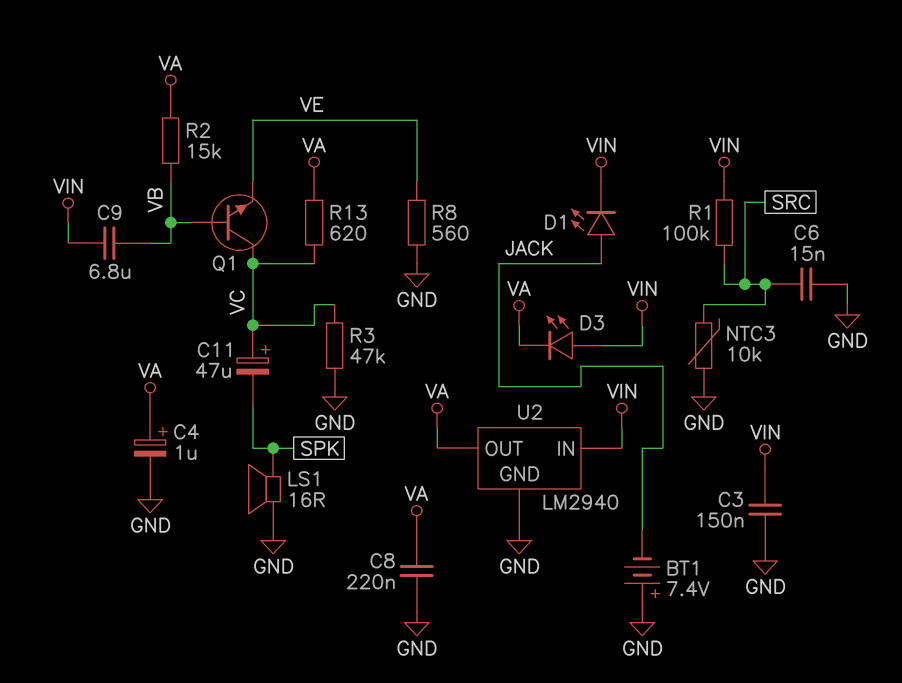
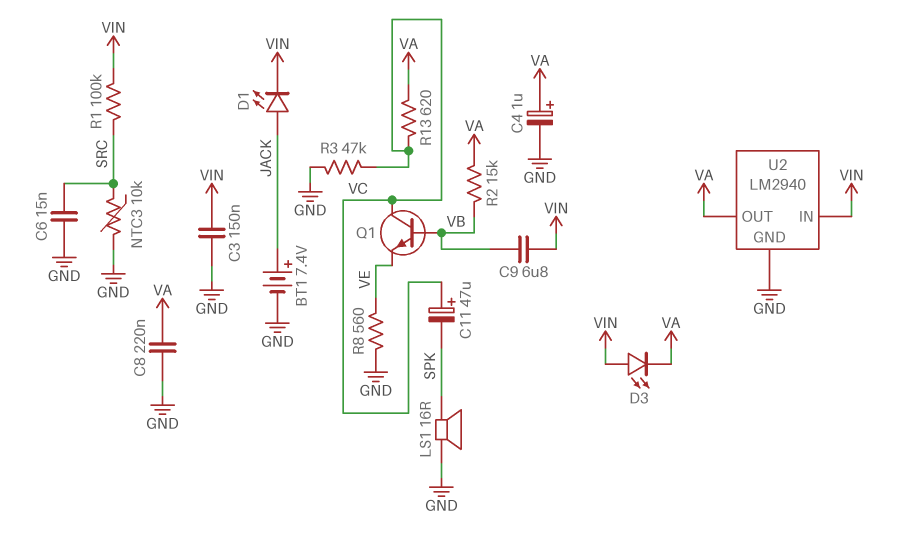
BT1: 7.4V (plus GND, minus JACK) -> 7.4V (plus JACK, minus GND)

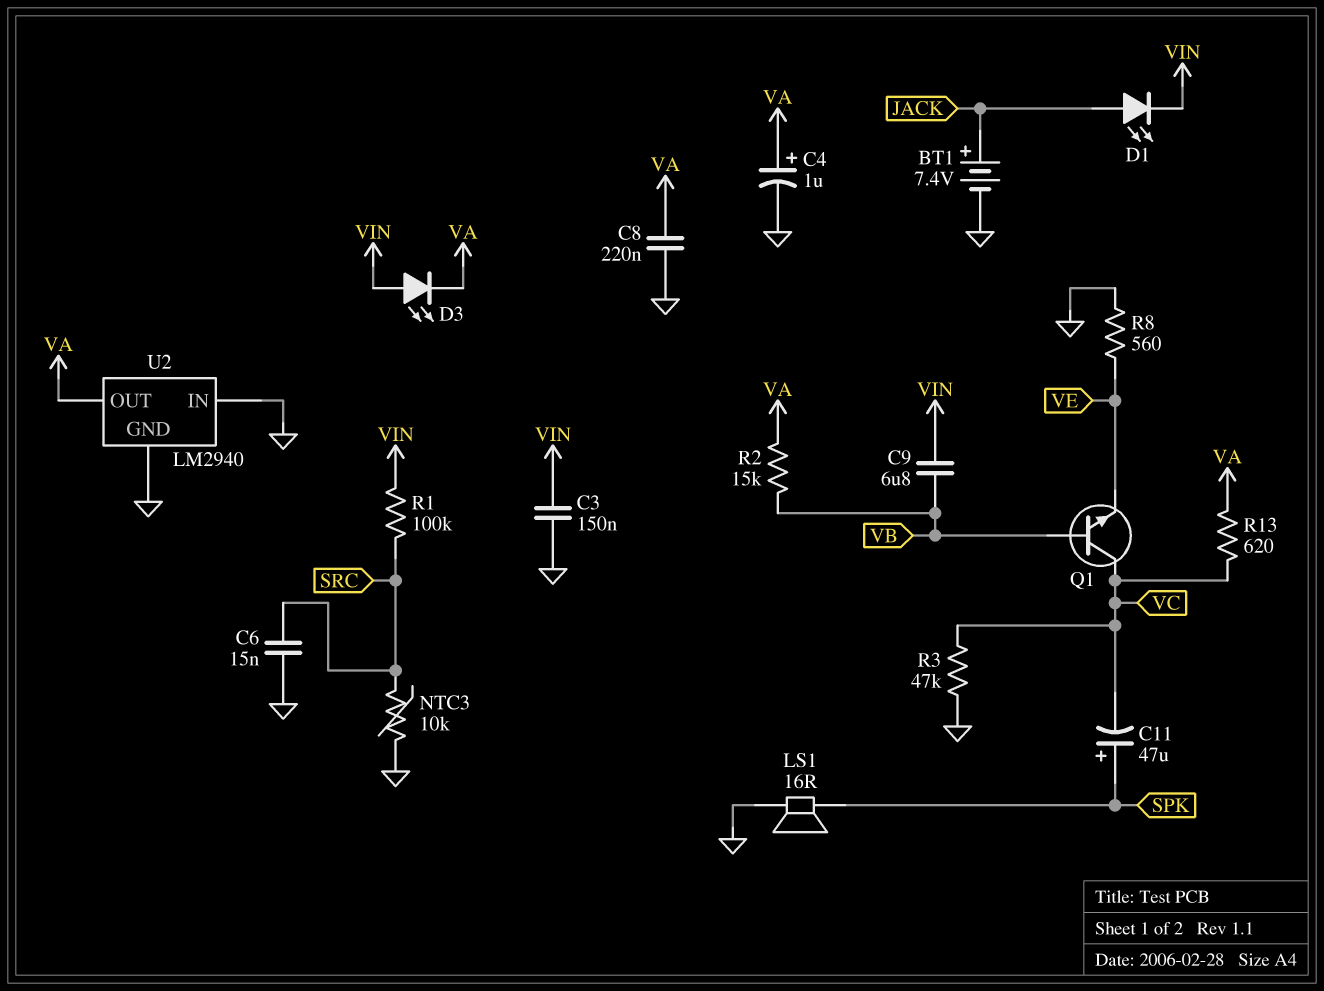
C11: 47uF (plus VC, minus SPK) -> 47uF (plus SPK, minus VC)
U2 pin IN: VIN -> GND

